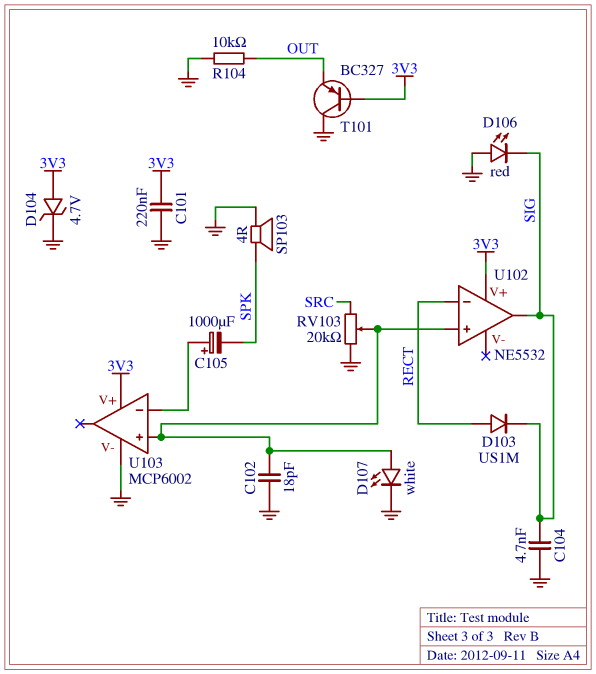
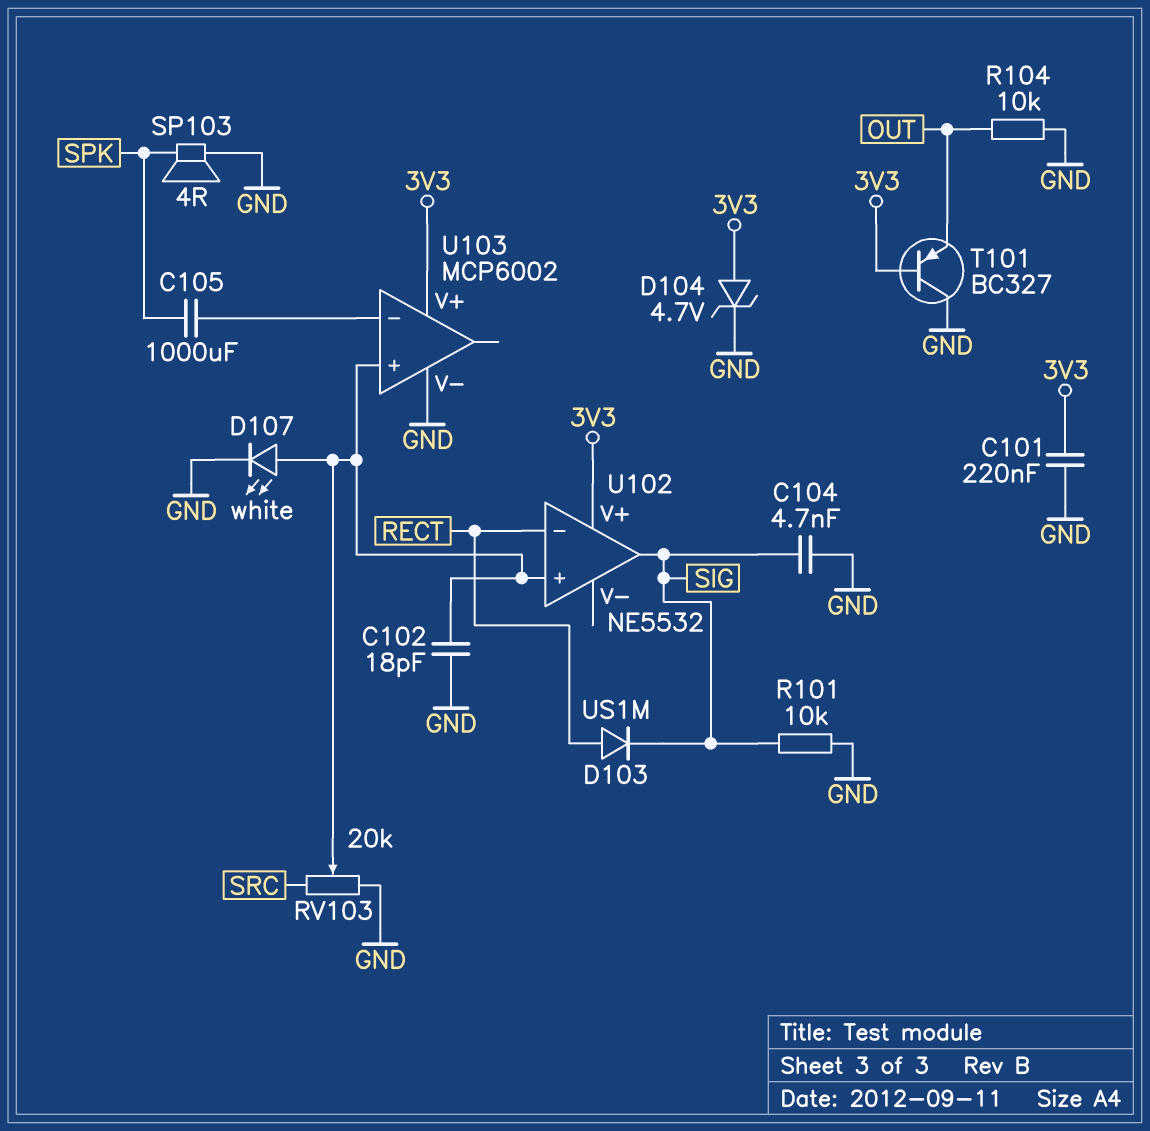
C105: 1000uF (plus U103/in-, minus SPK) -> 1000uF (SPK, U103/in-)
D106: LED red (A GND, K SIG) -> none
R101: none -> 10k (GND, SIG)

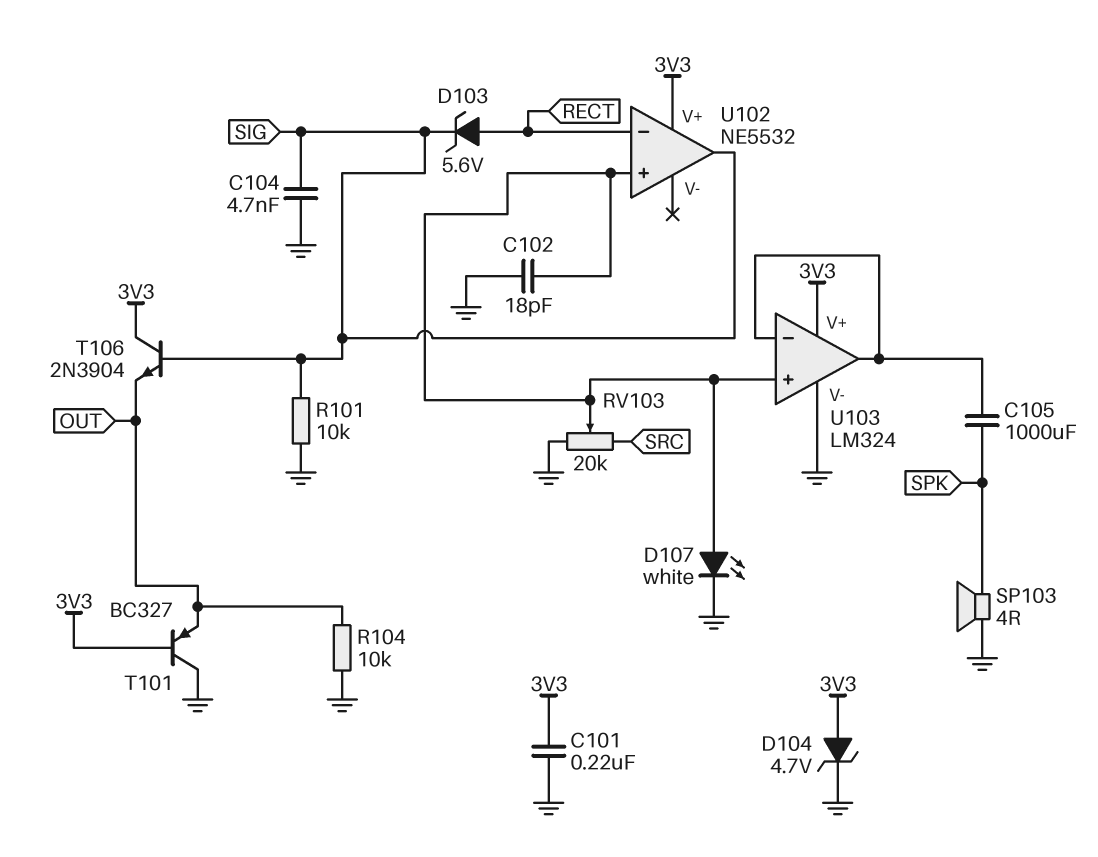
D103: diode US1M (A RECT, K SIG) -> zener 5.6V (A RECT, K SIG)
T106: none -> NPN 2N3904 (B SIG, C 3V3, E OUT)
U103: MCP6002 -> LM324
U103 pin out: none -> U103/in-

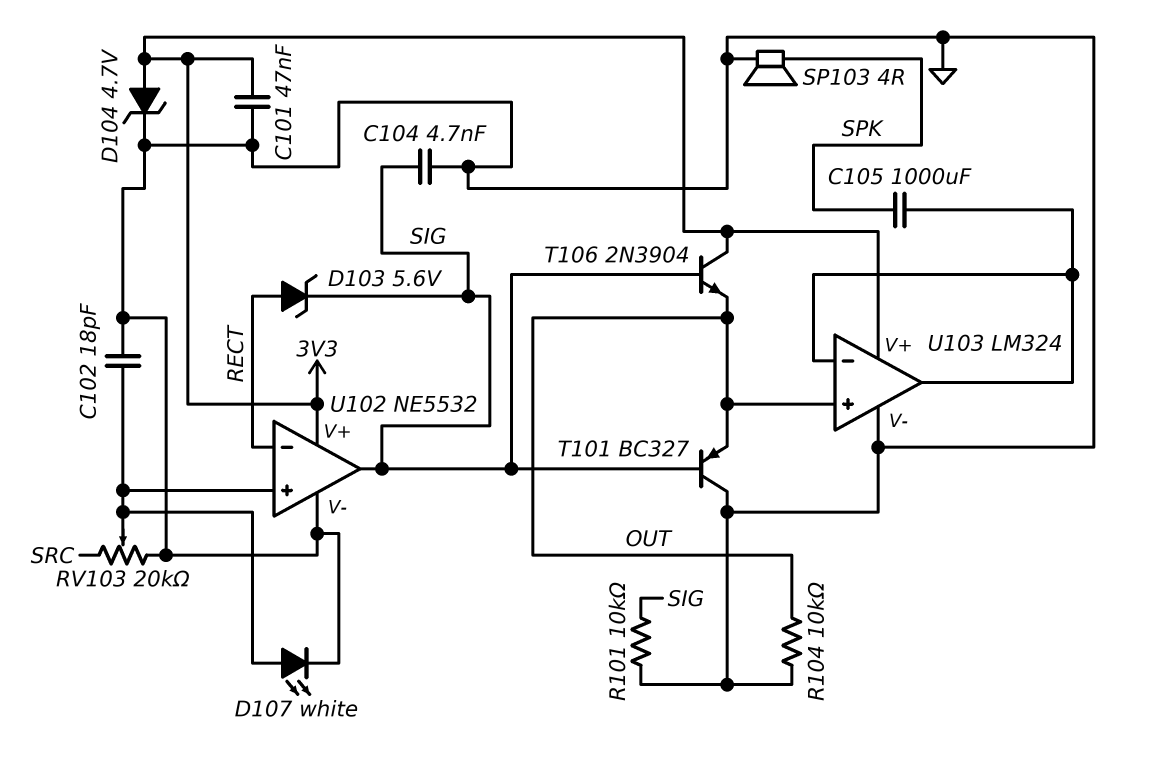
C101: 220nF (3V3, GND) -> 47nF (3V3, GND)
T101: PNP BC327 (B 3V3, C GND, E OUT) -> PNP BC327 (B SIG, C GND, E OUT)
U102 pin V-: none -> GND
U103 pin in+: U102/in+ -> OUT

